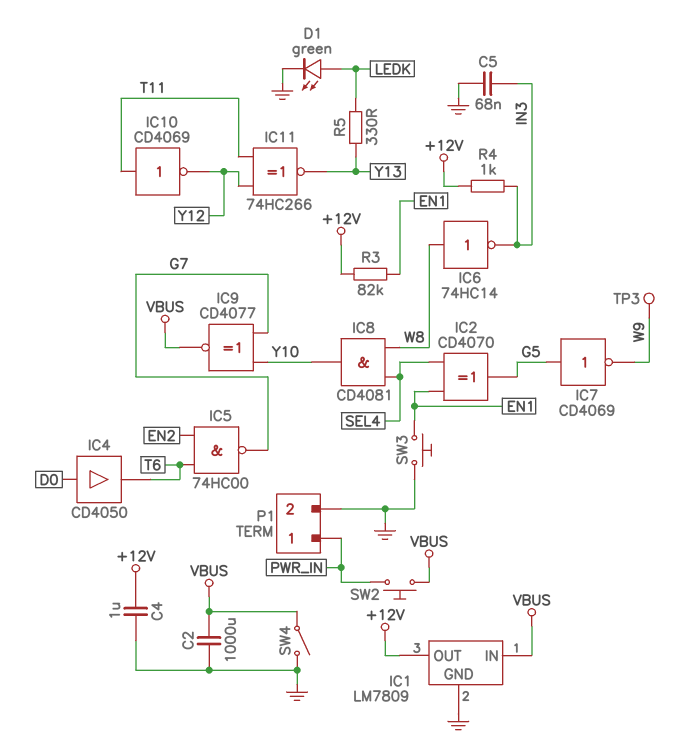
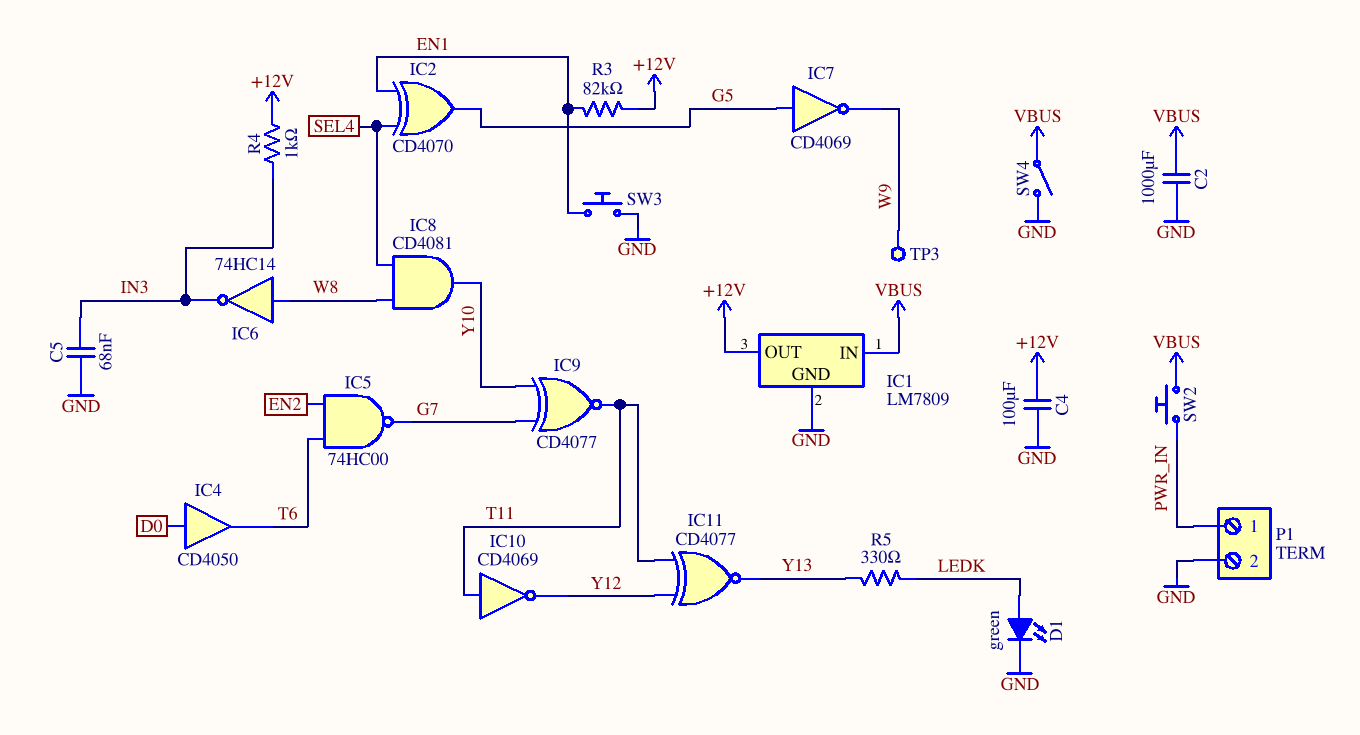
C4: 1uF (+12V, GND) -> 100uF (+12V, GND)
IC9: XNOR CD4077 (in G7, in Y10, out VBUS) -> XNOR CD4077 (in G7, in Y10, out T11)
IC11: XNOR 74HC266 (in T11, in Y12, out Y13) -> XNOR CD4077 (in T11, in Y12, out Y13)

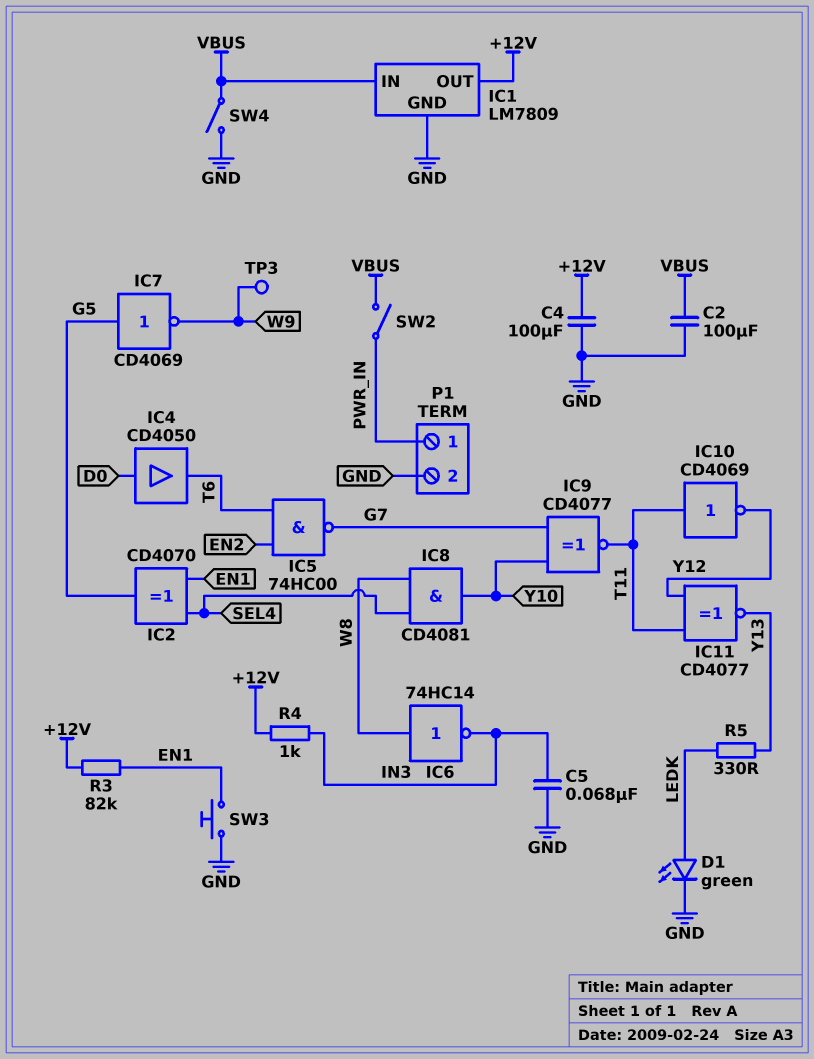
C2: 1000uF (GND, VBUS) -> 100uF (GND, VBUS)
SW2: button (PWR_IN, VBUS) -> switch (PWR_IN, VBUS)

